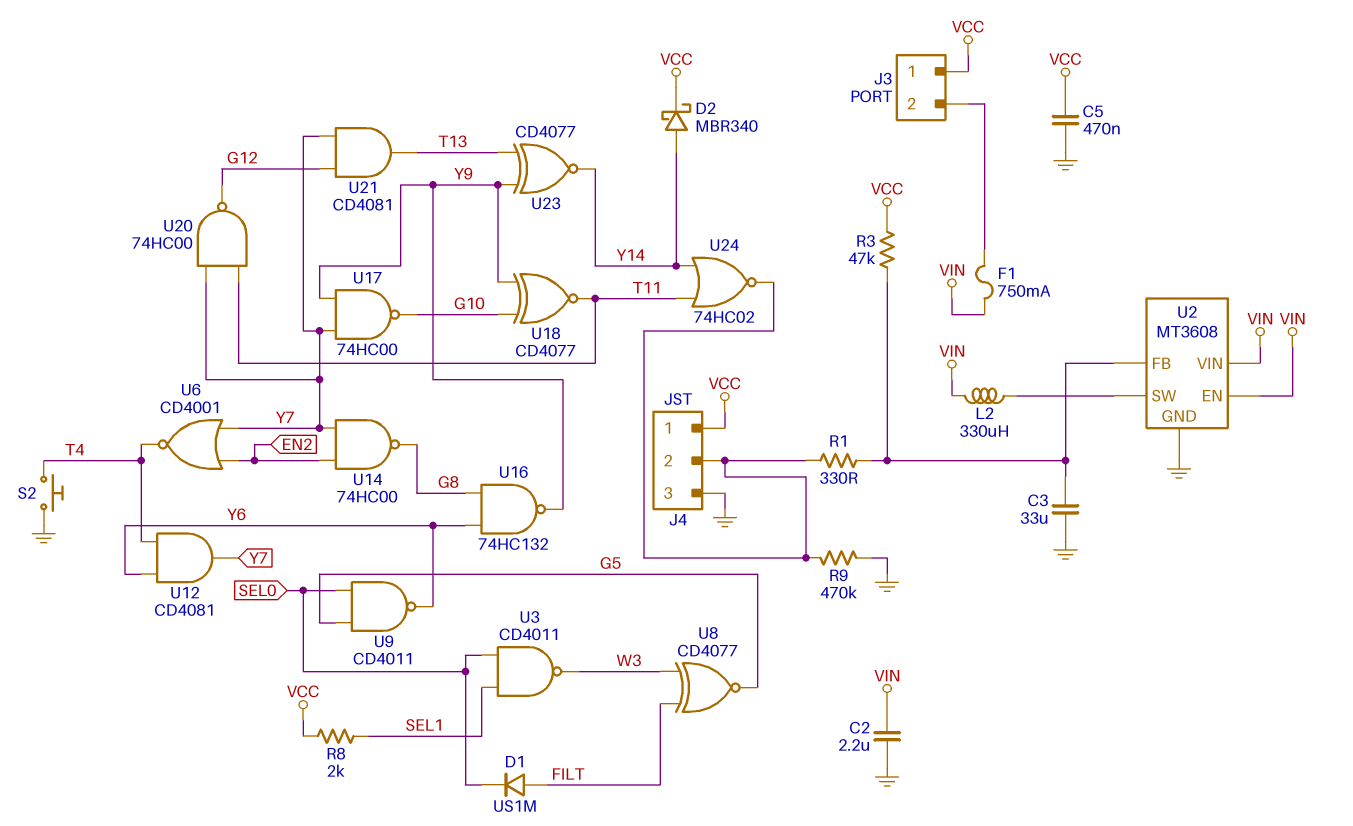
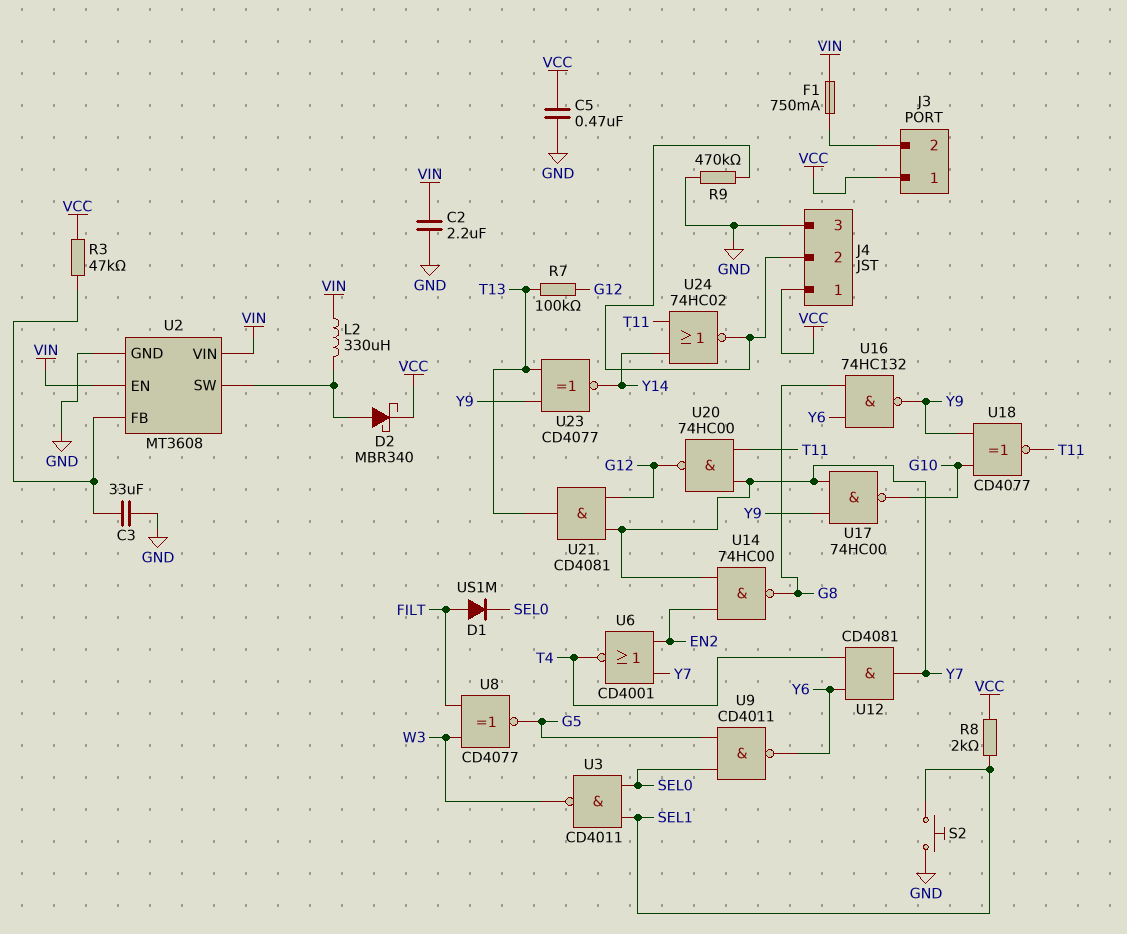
D2: schottky MBR340 (A Y14, K VCC) -> schottky MBR340 (A U2/SW, K VCC)
R1: 330 (J4/2, U2/FB) -> none
R7: none -> 100k (G12, T13)
S2: button (GND, T4) -> button (GND, SEL1)

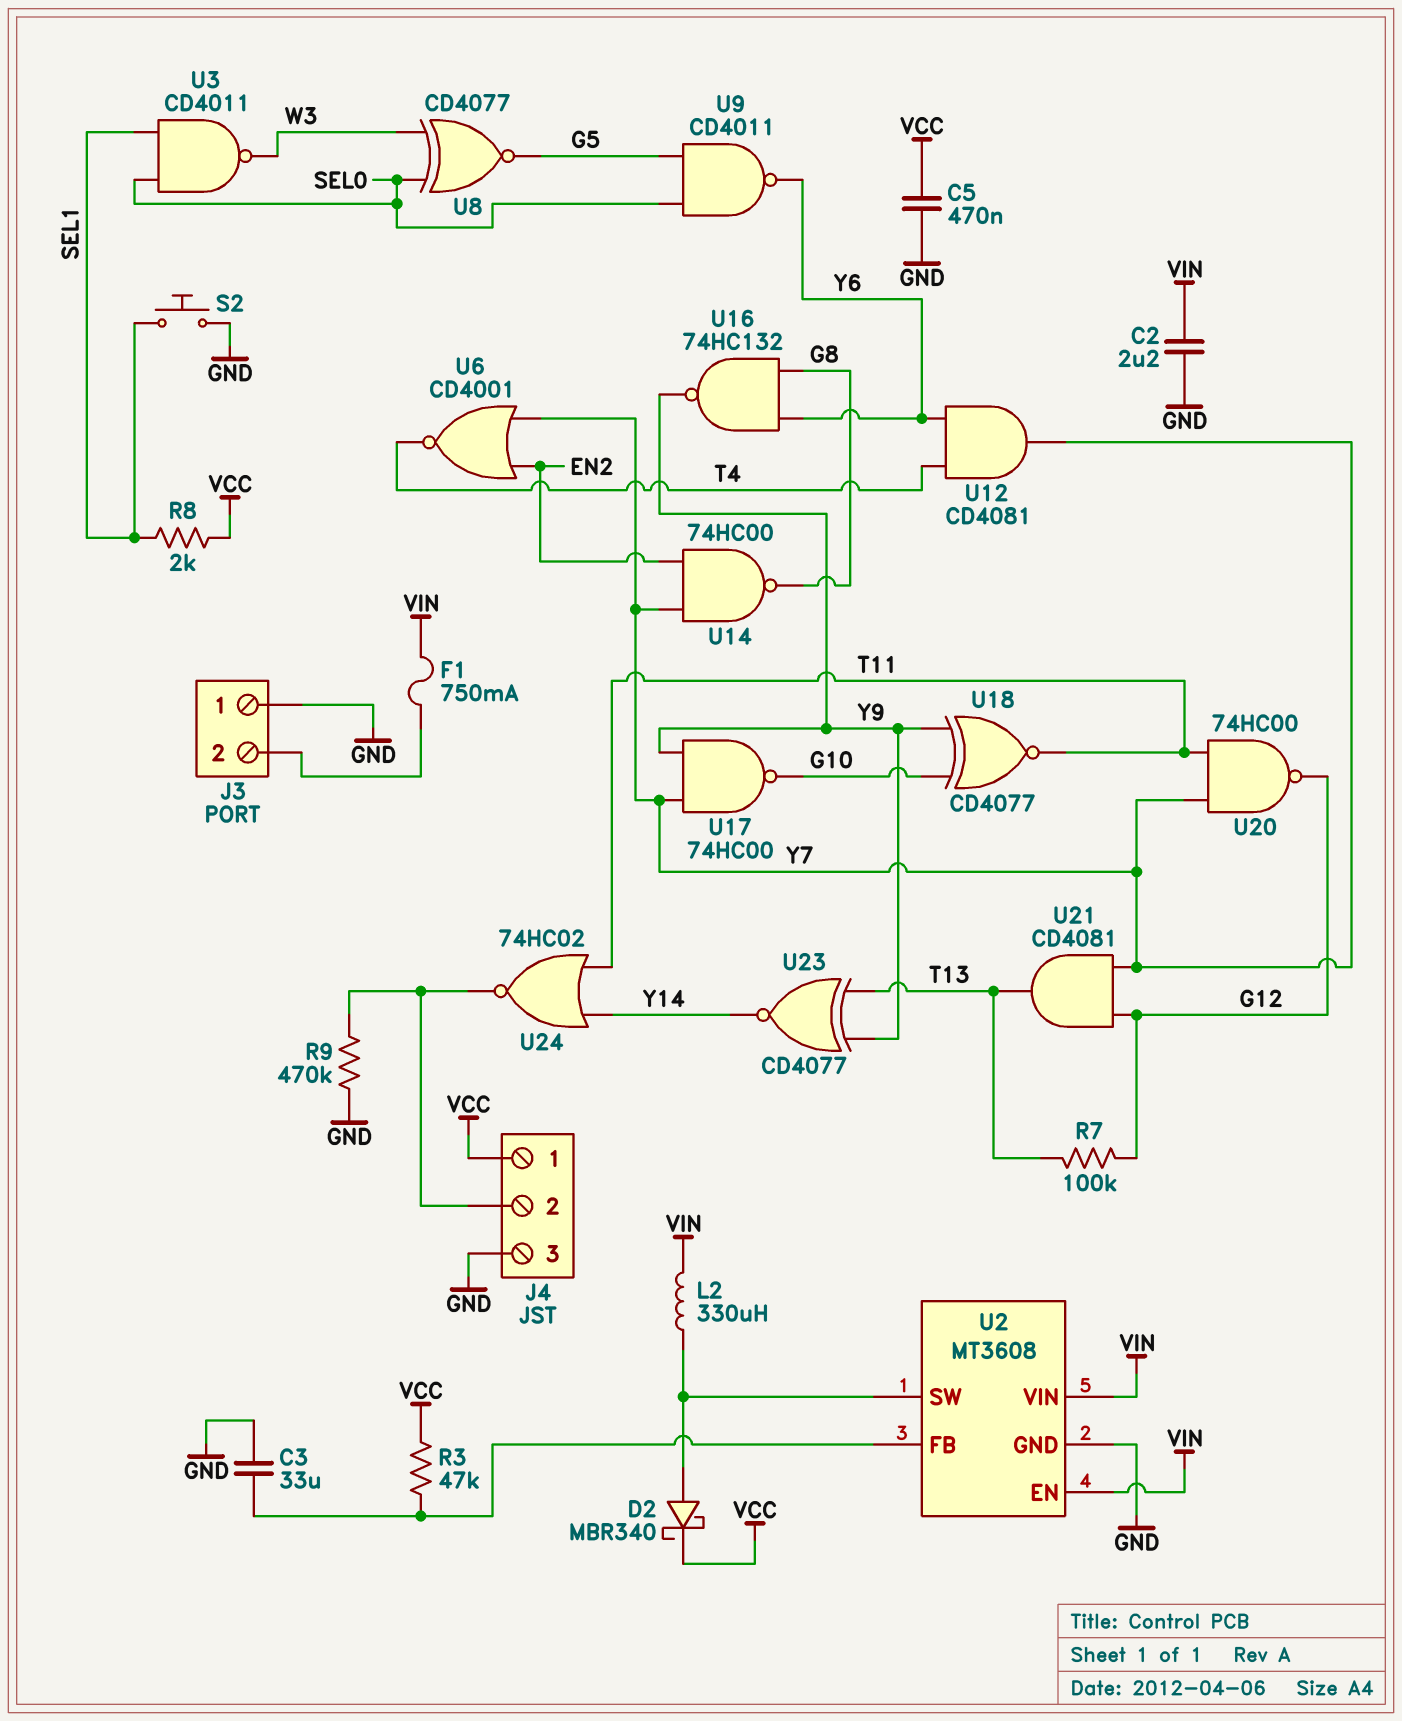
D1: diode US1M (A FILT, K SEL0) -> none
J3 pin 1: VCC -> GND
U8: XNOR CD4077 (in FILT, in W3, out G5) -> XNOR CD4077 (in SEL0, in W3, out G5)

